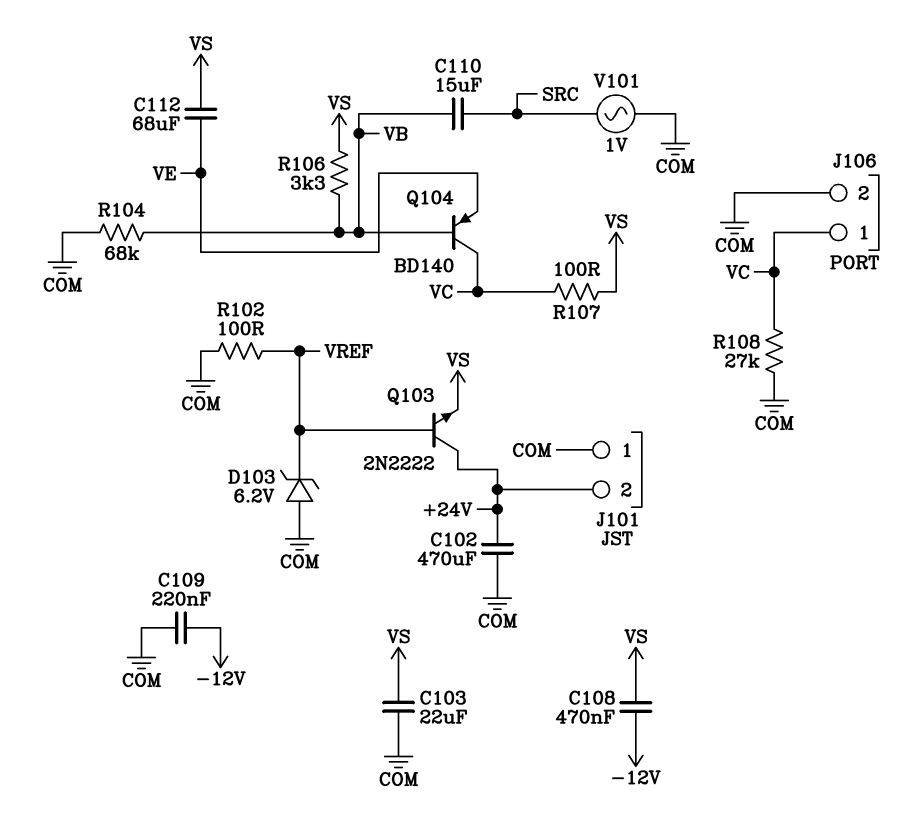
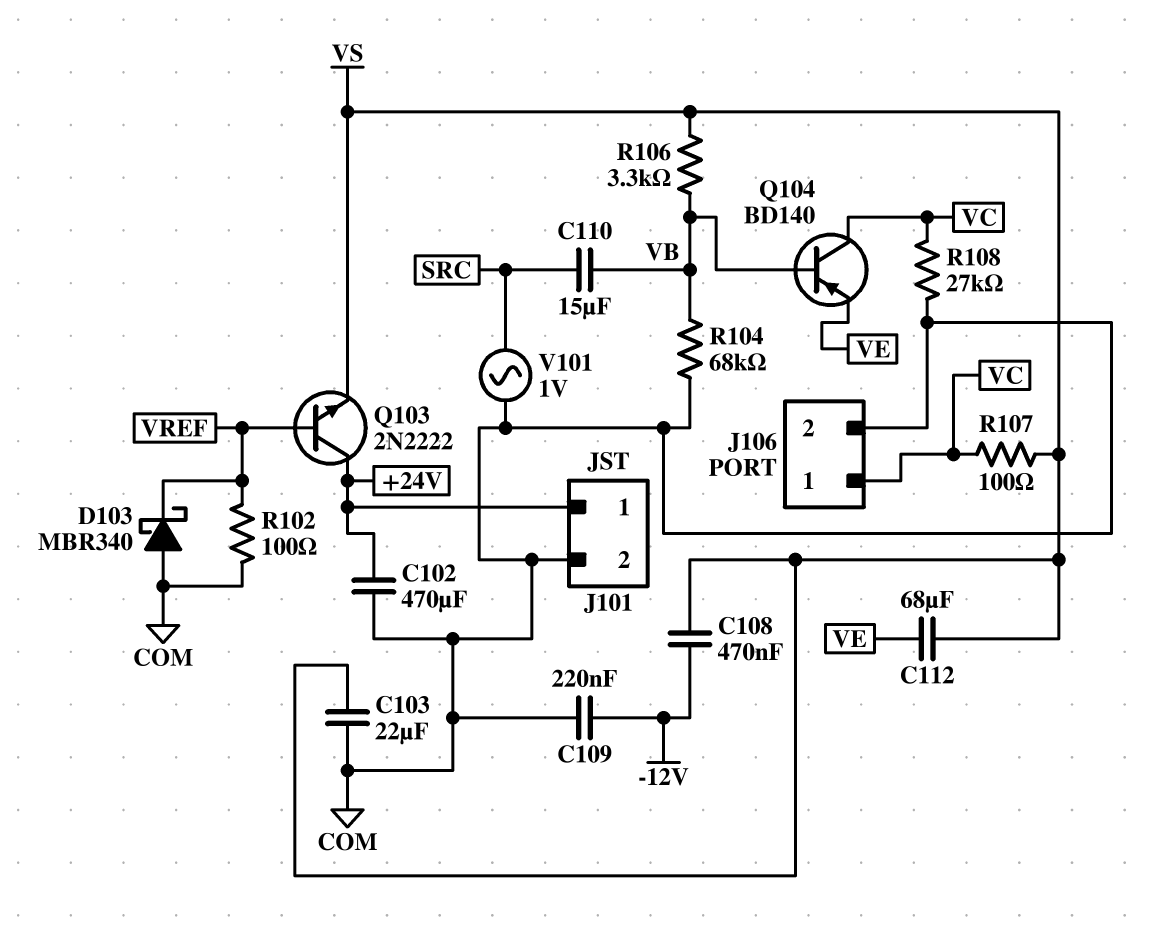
D103: zener 6.2V (A COM, K VREF) -> schottky MBR340 (A COM, K VREF)
J101 pin 1: COM -> +24V
J101 pin 2: +24V -> COM

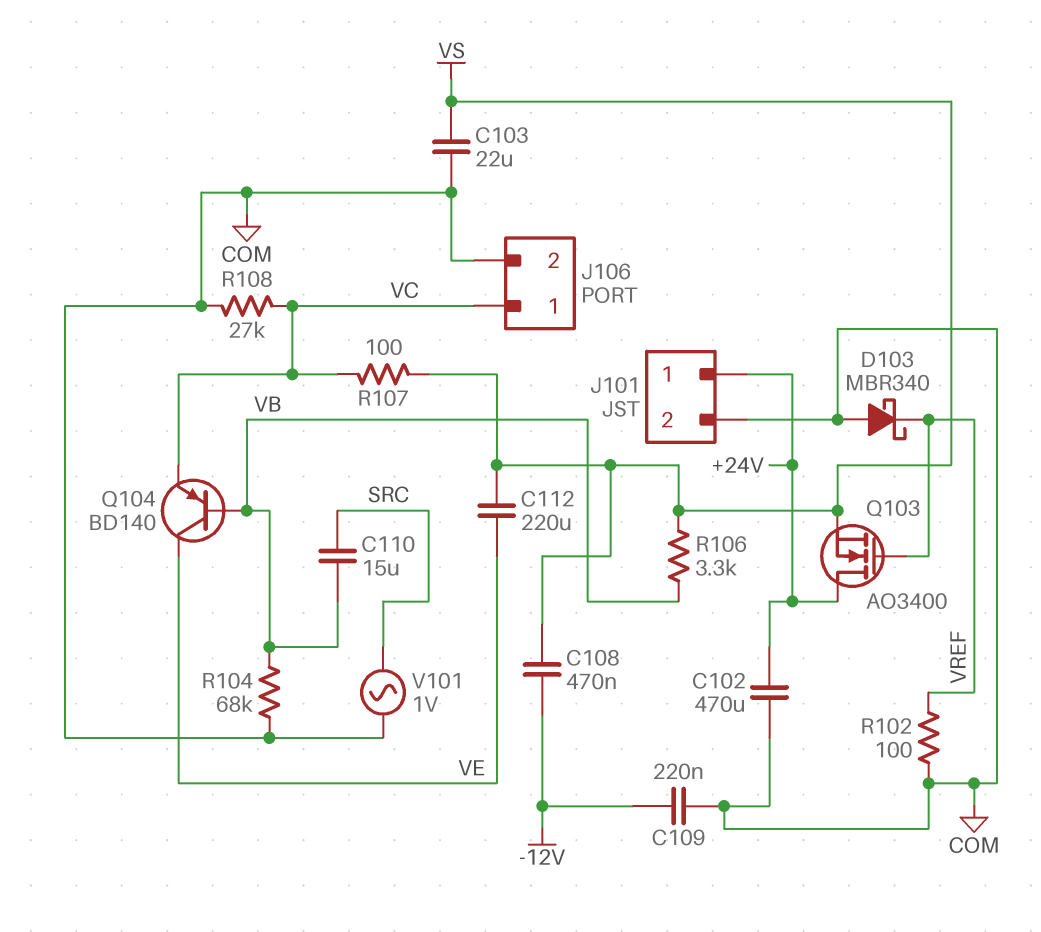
C112: 68uF (VE, VS) -> 220uF (VE, VS)
Q103: NPN 2N2222 (B VREF, C +24V, E VS) -> NMOS AO3400 (G VREF, D +24V, S VS)
Q104: PNP BD140 (B VB, C VC, E VE) -> PNP BD140 (B VB, C VE, E VC)

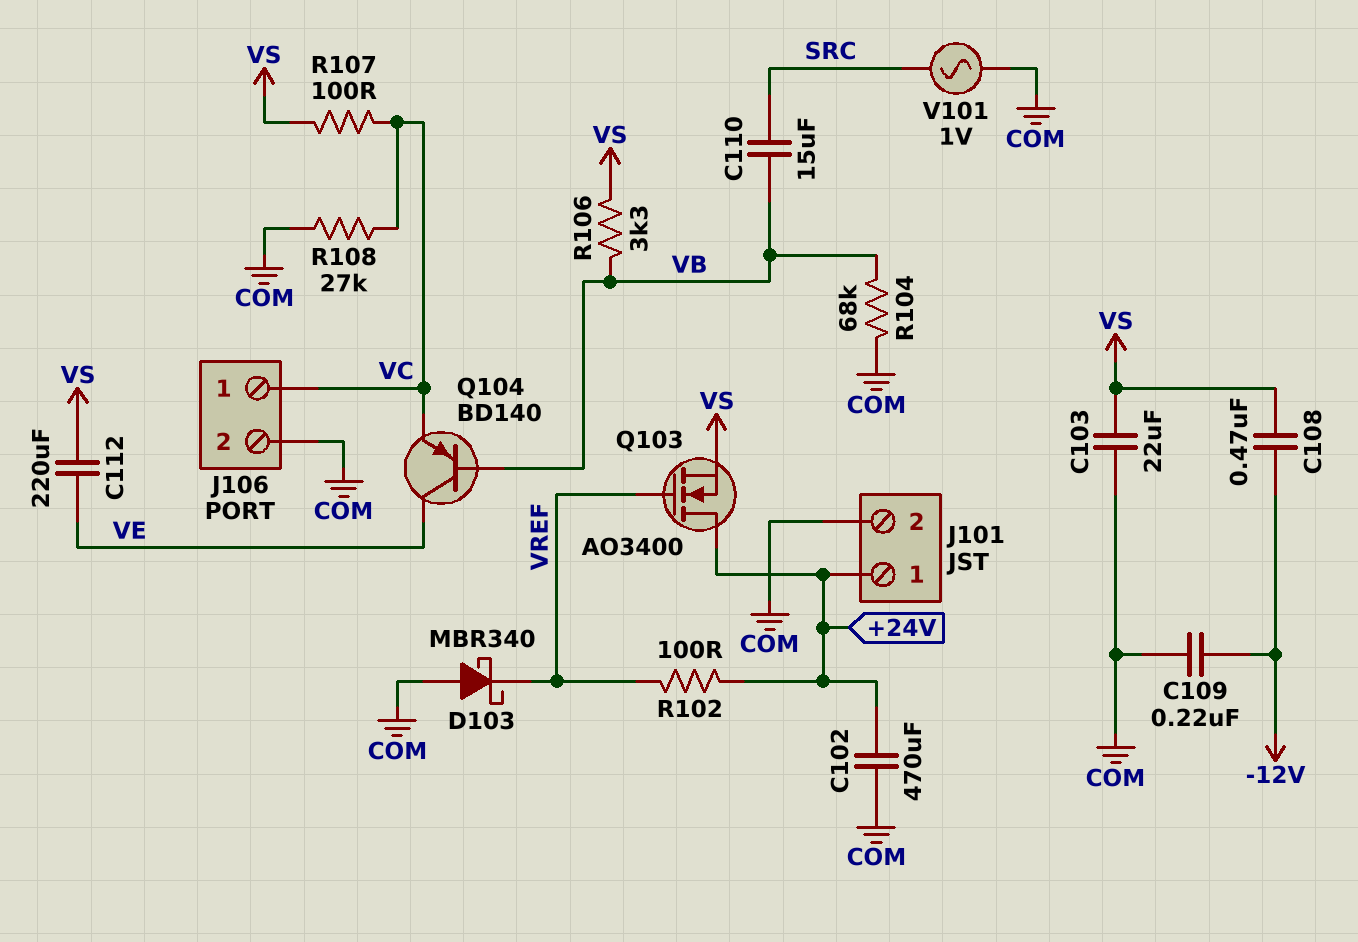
R102: 100 (COM, VREF) -> 100 (+24V, VREF)

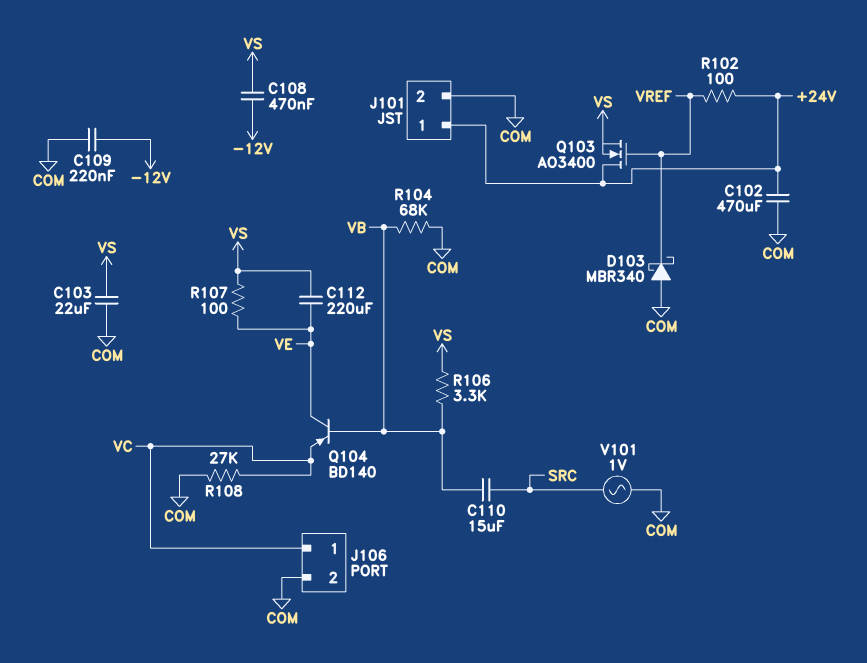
R107: 100 (VC, VS) -> 100 (VE, VS)

